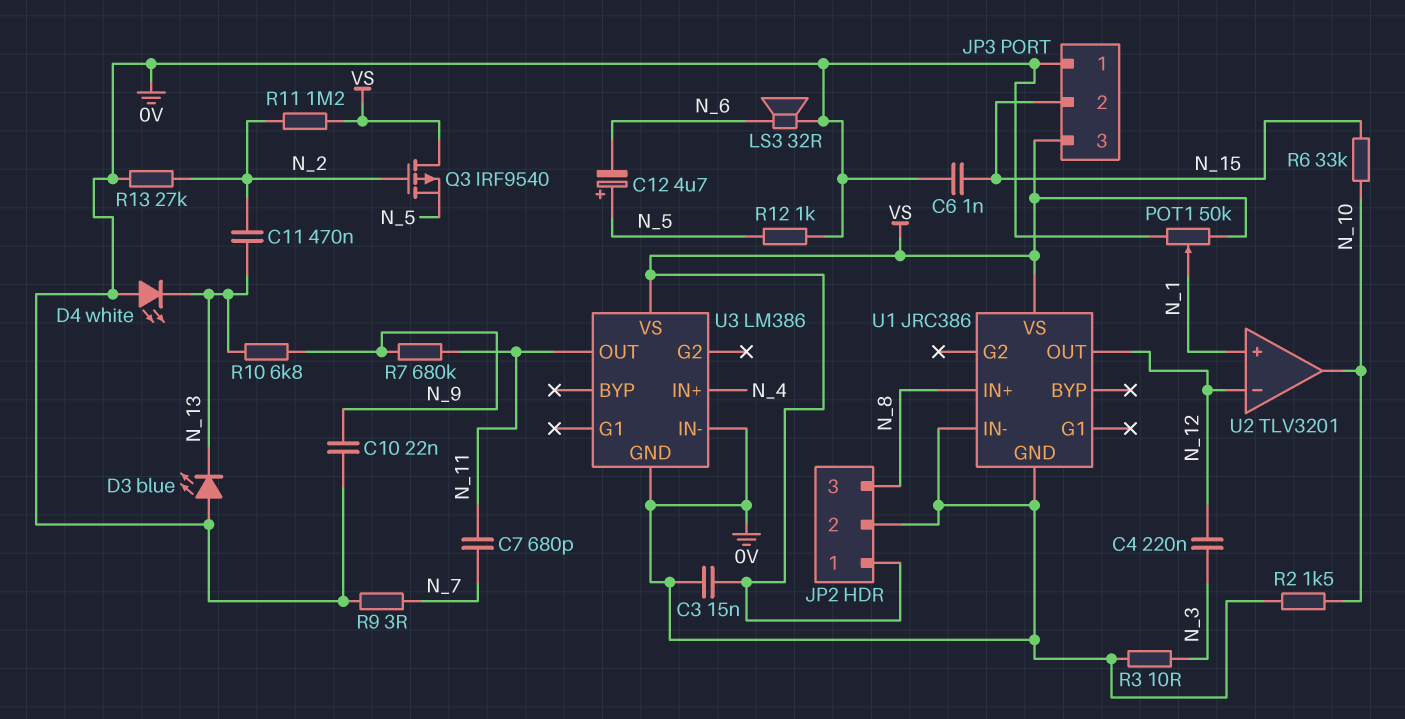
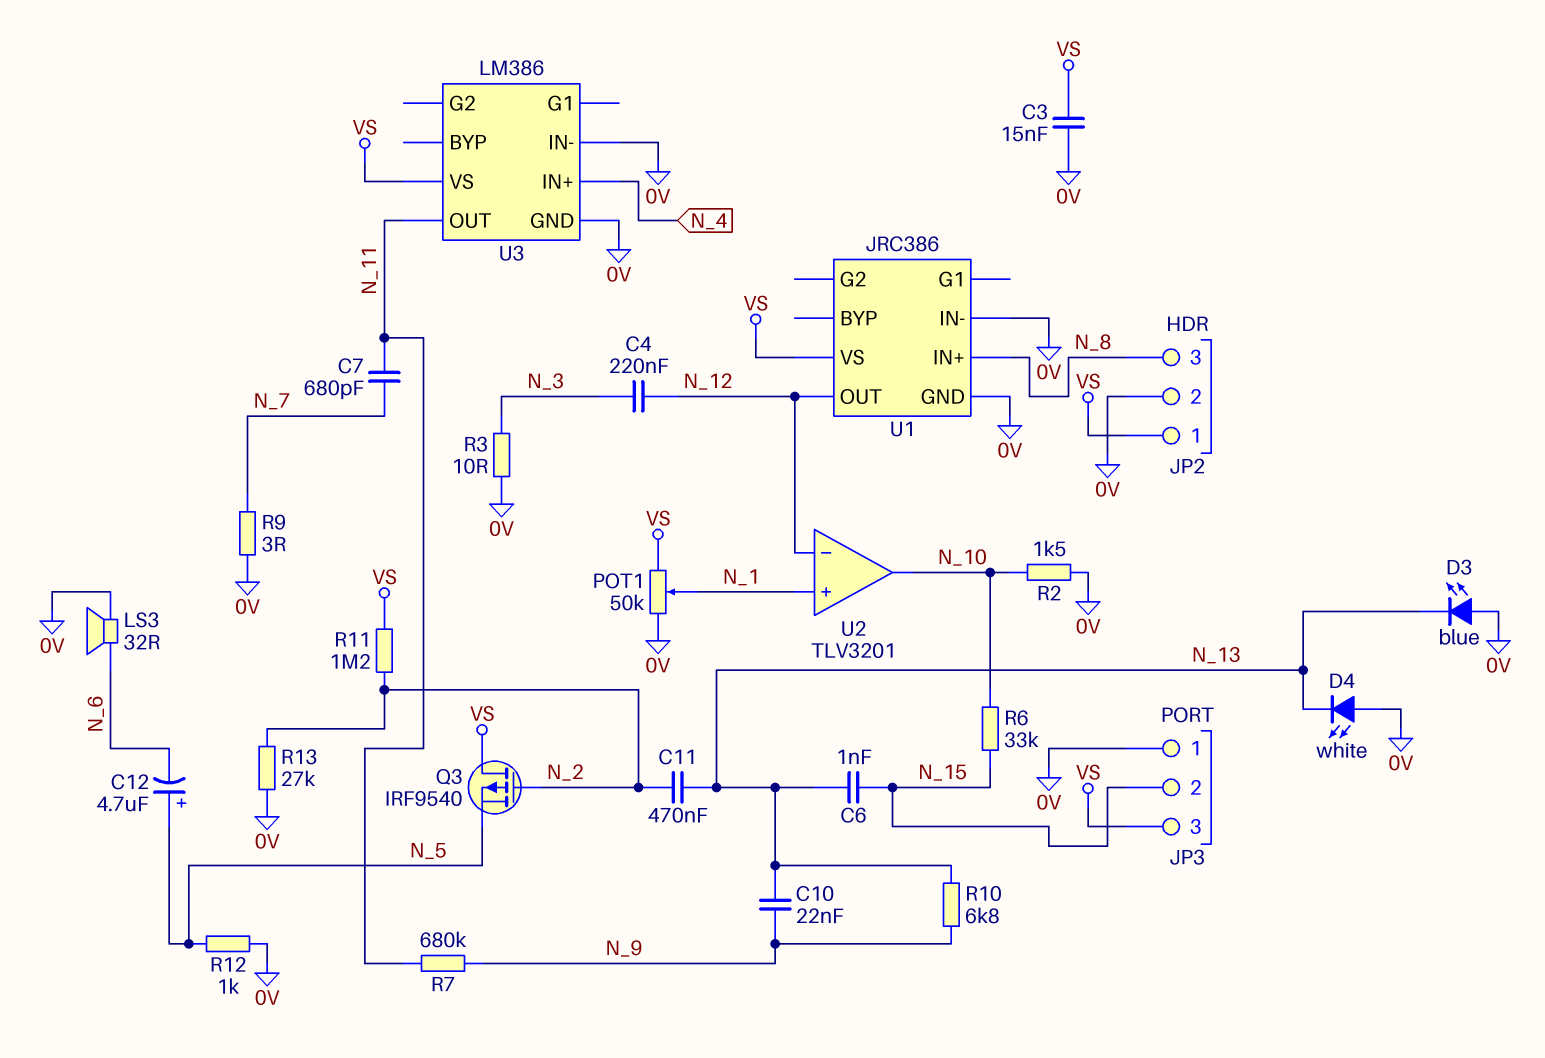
C6: 1nF (0V, N_15) -> 1nF (N_13, N_15)
C10: 22nF (0V, N_9) -> 22nF (N_9, N_13)

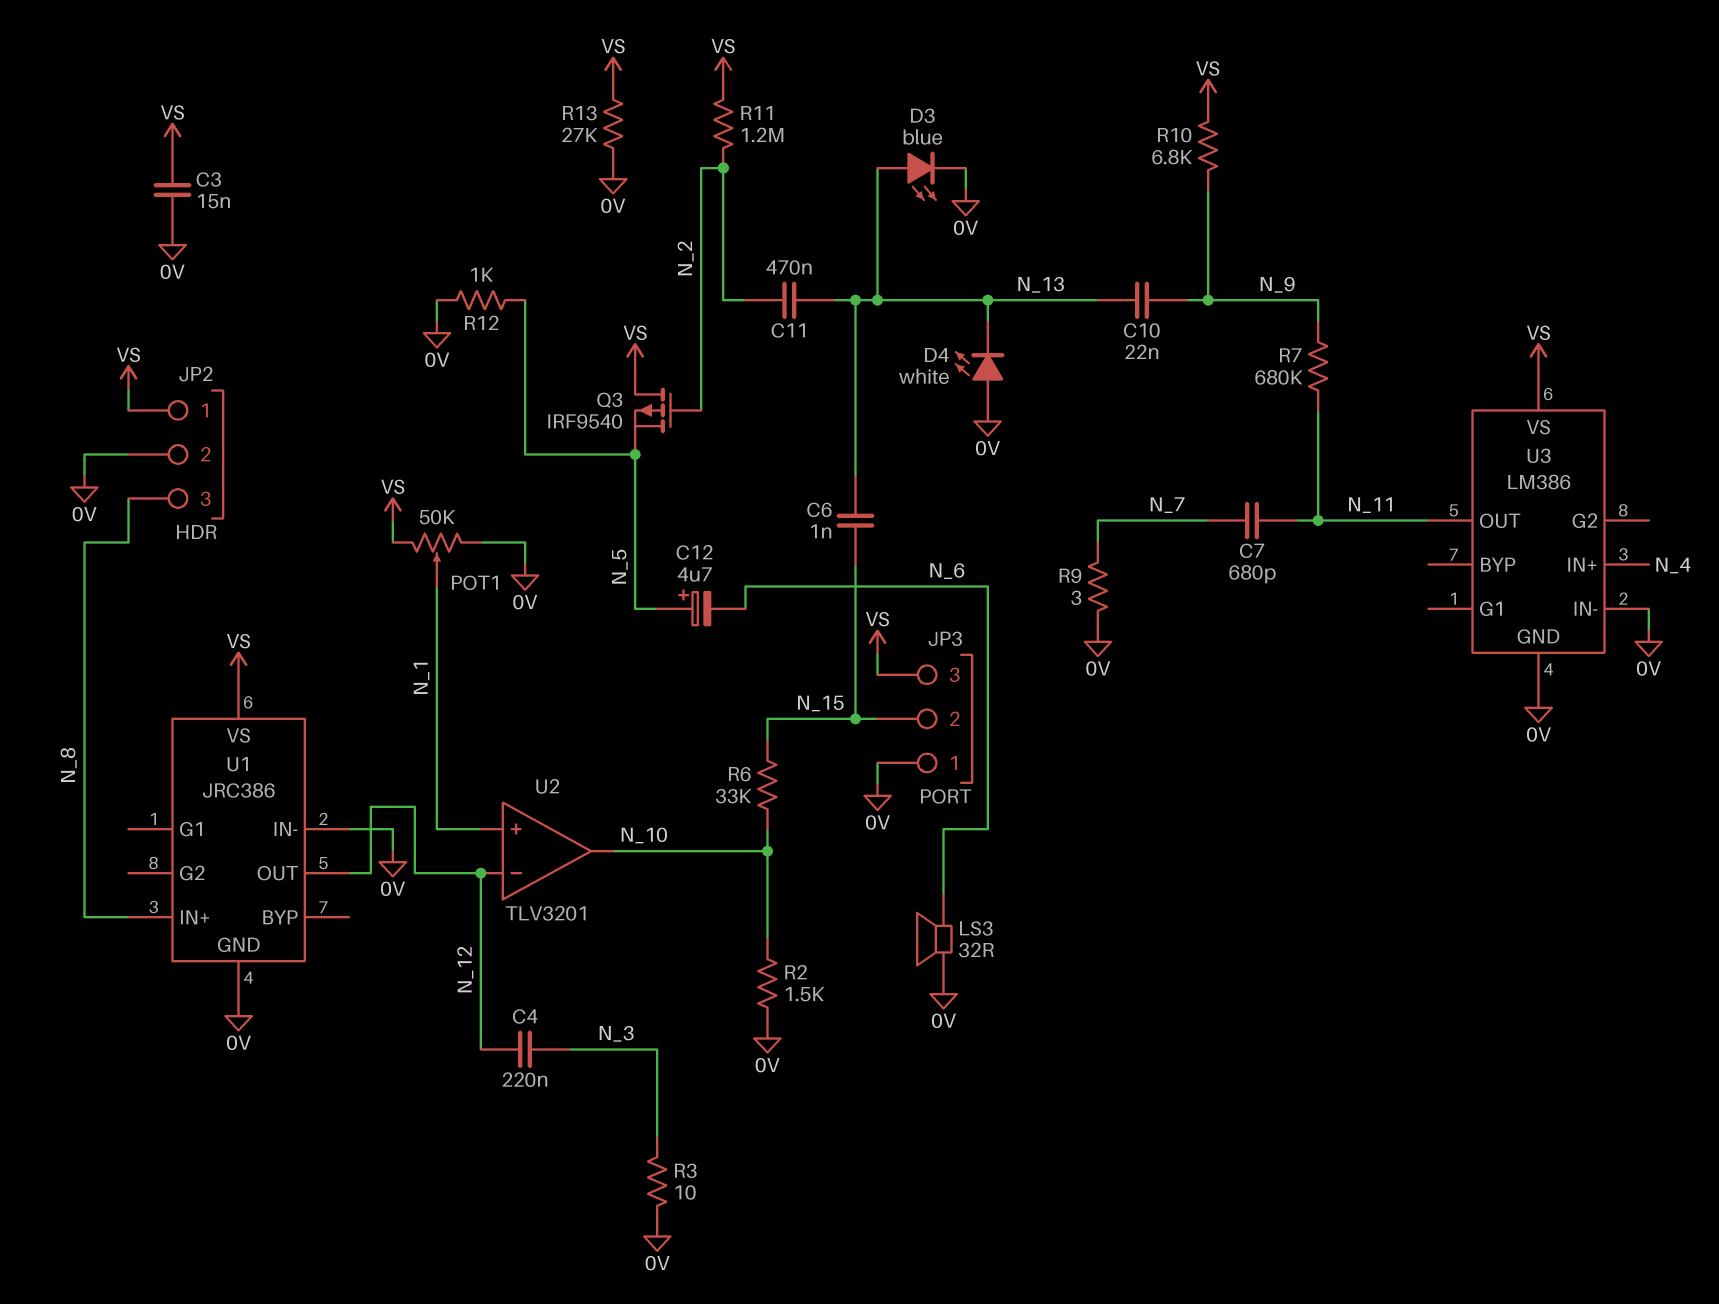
D3: LED blue (A 0V, K N_13) -> LED blue (A N_13, K 0V)
R10: 6.8k (N_9, N_13) -> 6.8k (N_9, VS)
R13: 27k (0V, N_2) -> 27k (0V, VS)

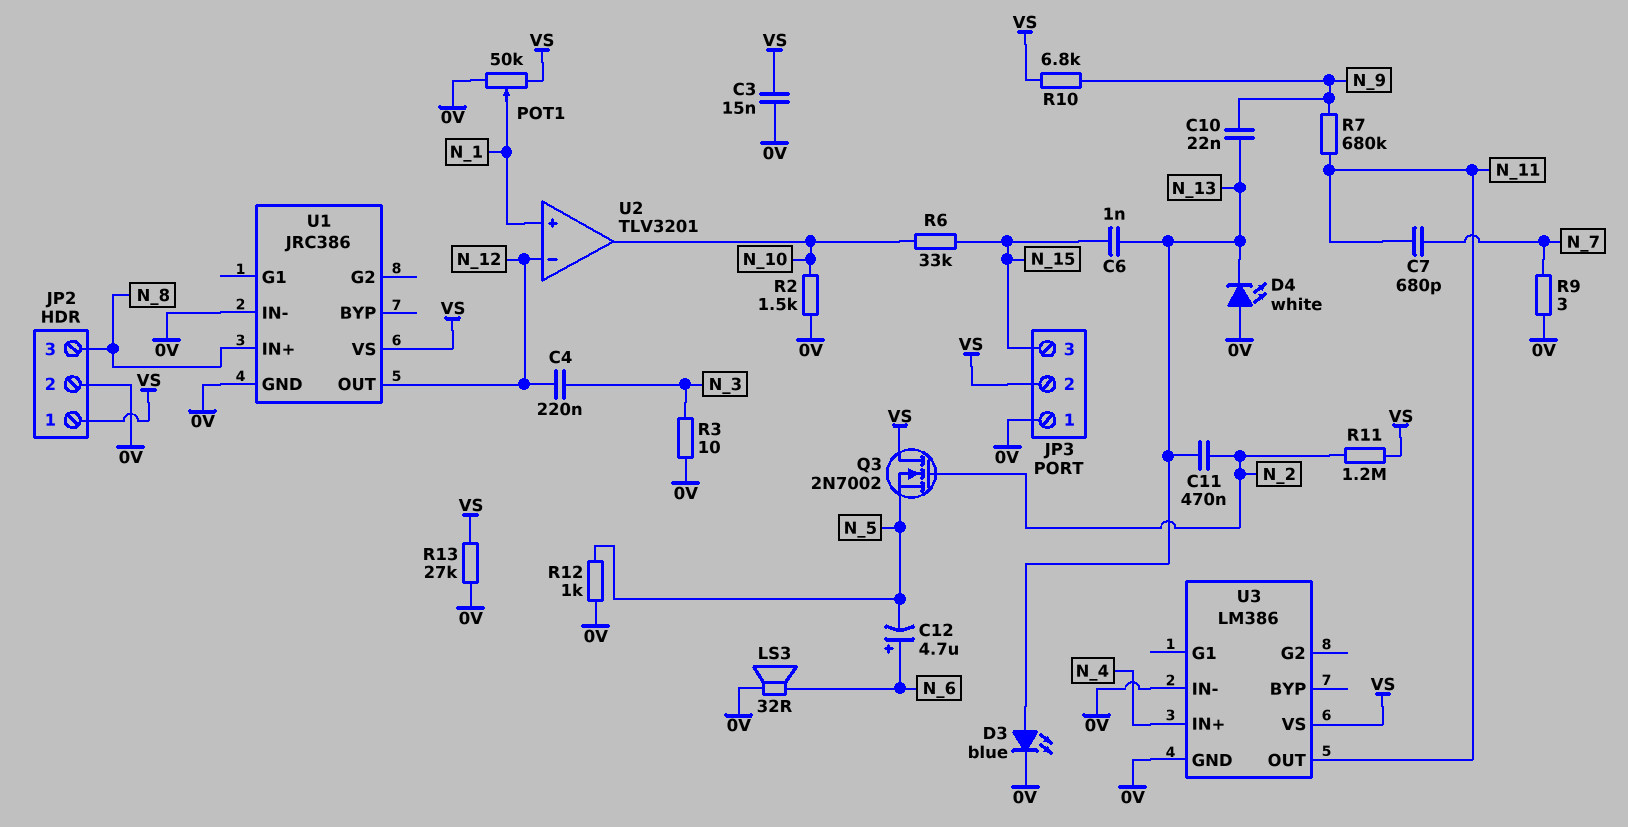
C12: 4.7uF (plus N_5, minus N_6) -> 4.7uF (plus N_6, minus N_5)
JP3 pin 2: N_15 -> VS
JP3 pin 3: VS -> N_15
Q3: PMOS IRF9540 (G N_2, D VS, S N_5) -> NMOS 2N7002 (G N_2, D VS, S N_5)

